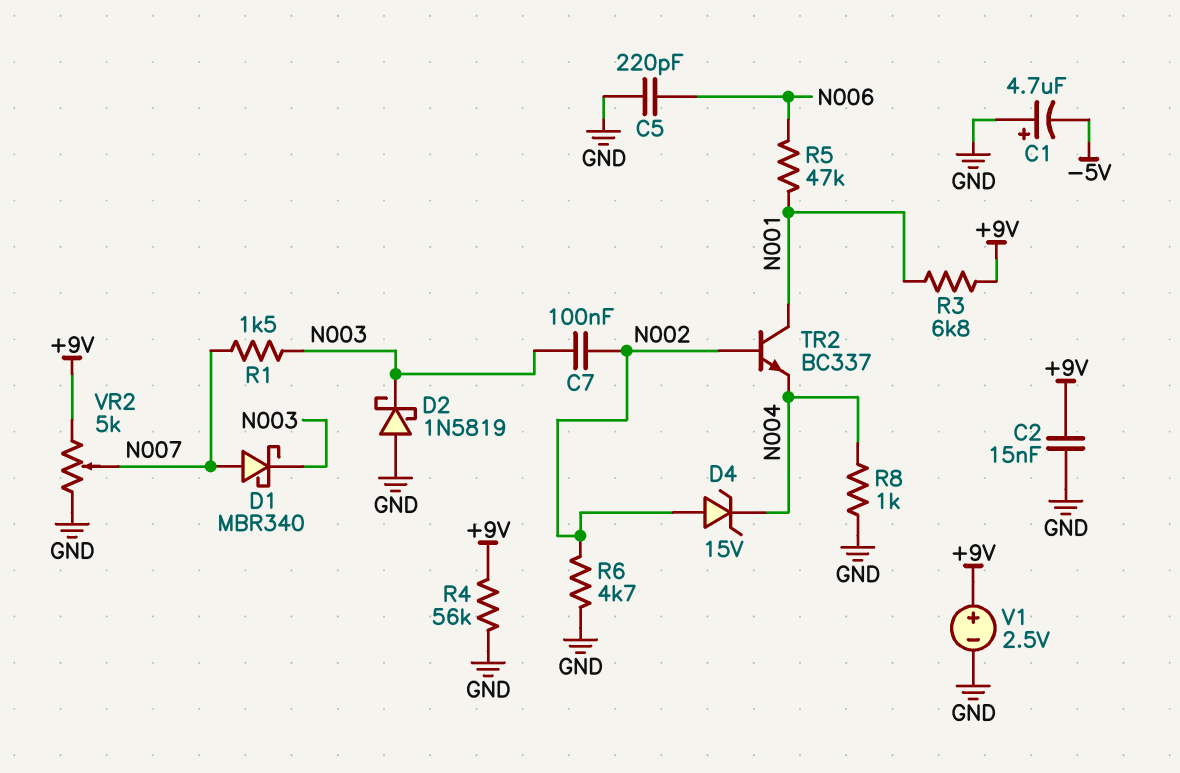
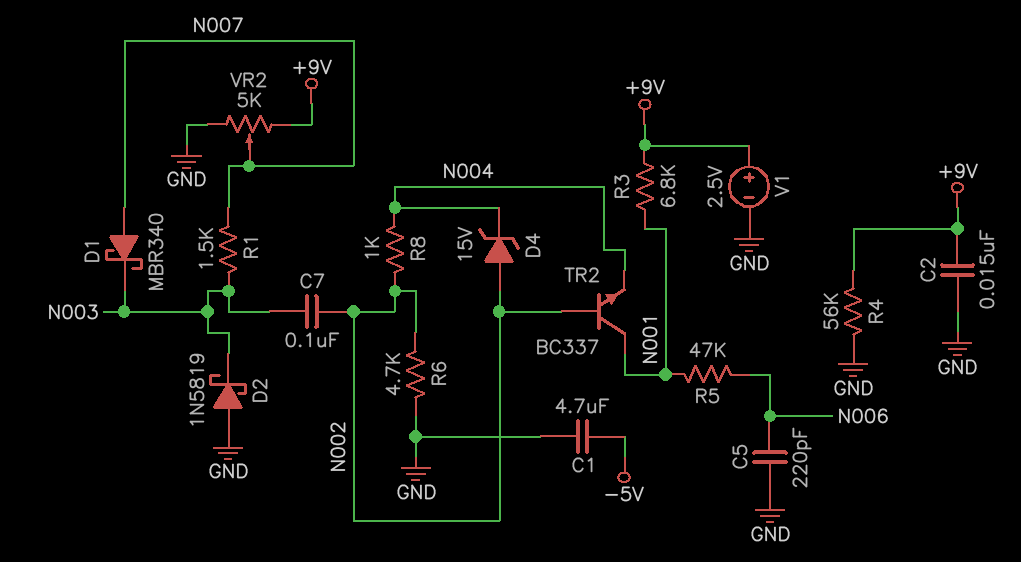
C1: 4.7uF (plus GND, minus -5V) -> 4.7uF (-5V, GND)
R8: 1k (GND, N004) -> 1k (N002, N004)

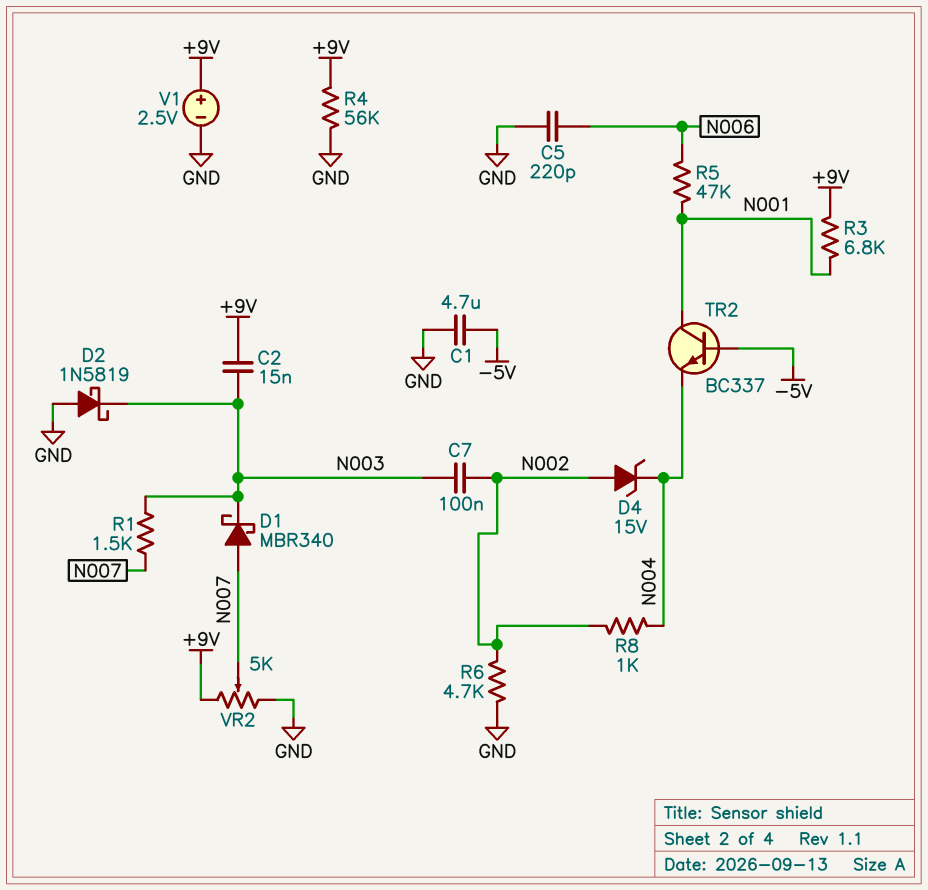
C2: 15nF (+9V, GND) -> 15nF (+9V, N003)
TR2: NPN BC337 (B N002, C N001, E N004) -> NPN BC337 (B -5V, C N001, E N004)

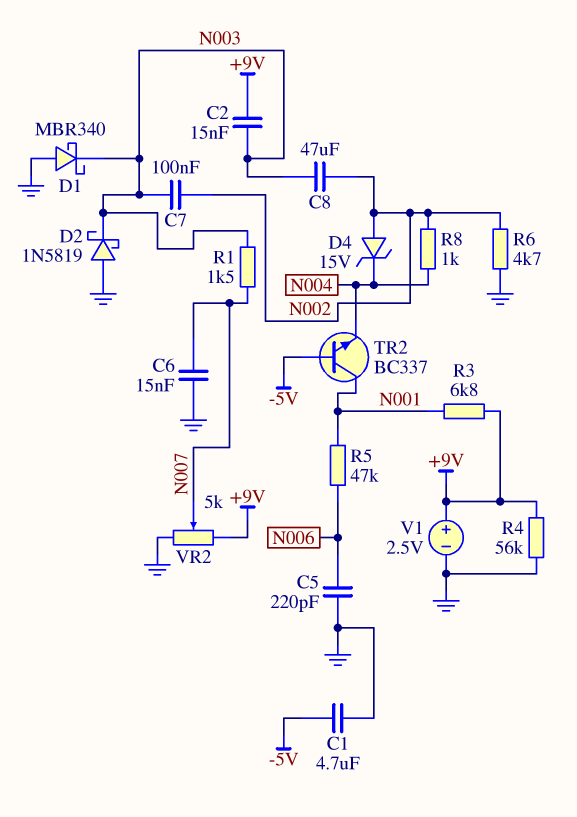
C6: none -> 15nF (GND, N007)
C8: none -> 47uF (N002, N003)
D1: schottky MBR340 (A N007, K N003) -> schottky MBR340 (A GND, K N003)

